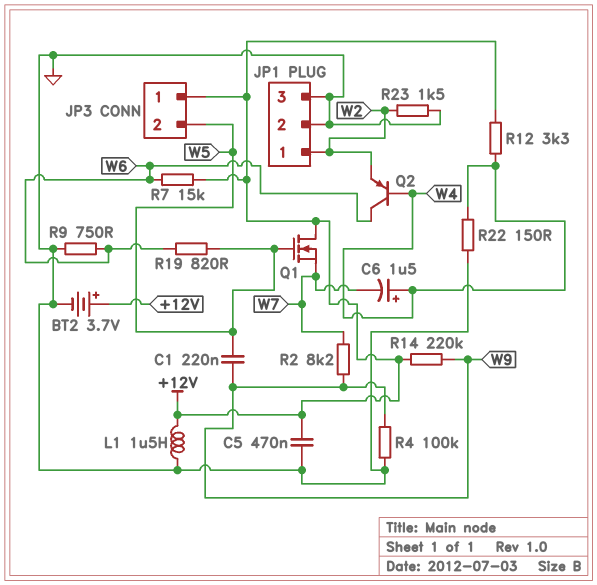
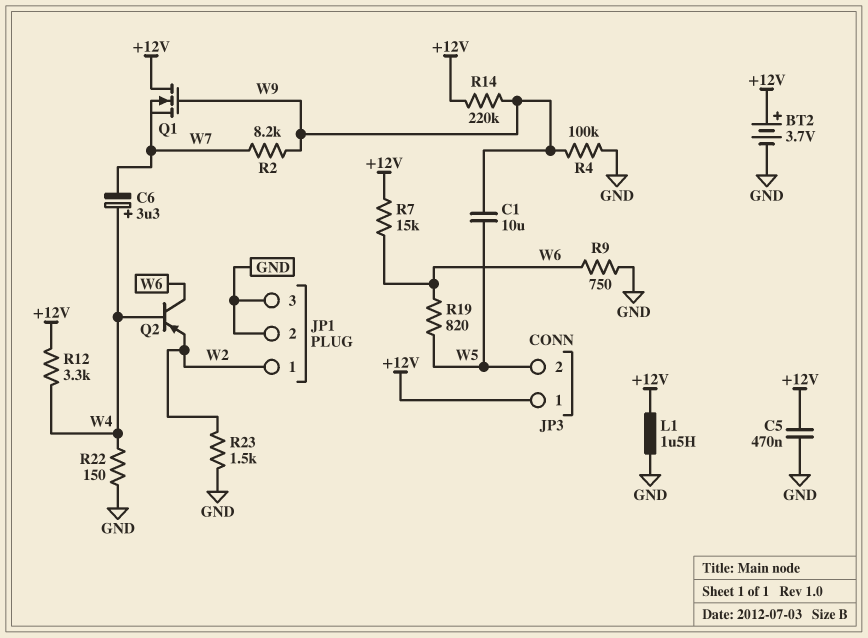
C1: 220nF (W5, W9) -> 10uF (W5, W9)
C6: 1.5uF (plus W4, minus W7) -> 3.3uF (plus W4, minus W7)
Q1: NMOS (G W5, D +12V, S W7) -> NMOS (G W9, D +12V, S W7)

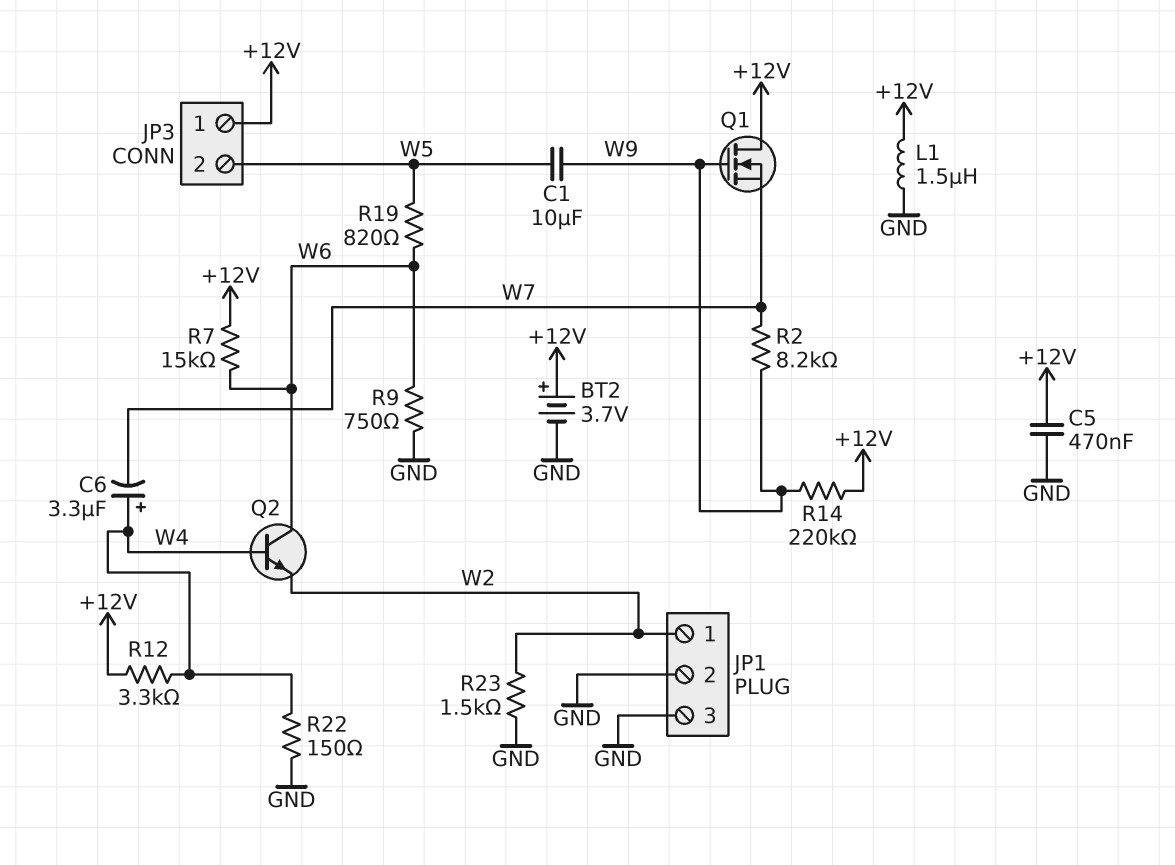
Q2: PNP (B W4, C W6, E W2) -> NPN (B W4, C W6, E W2)
R4: 100k (GND, W9) -> none

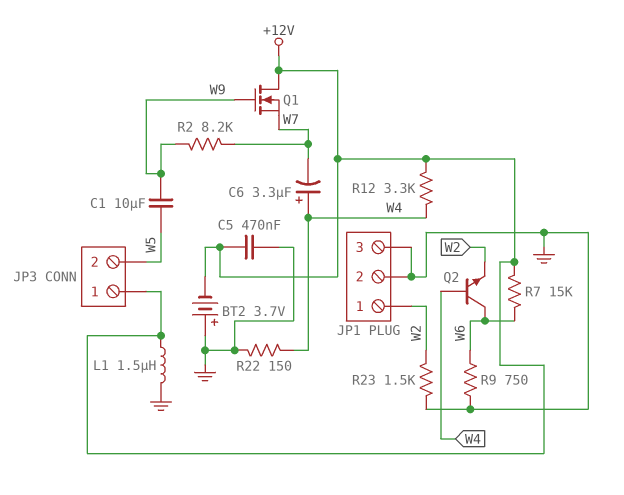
BT2: 3.7V (plus +12V, minus GND) -> 3.7V (plus GND, minus +12V)
R14: 220k (+12V, W9) -> none
R19: 820 (W5, W6) -> none

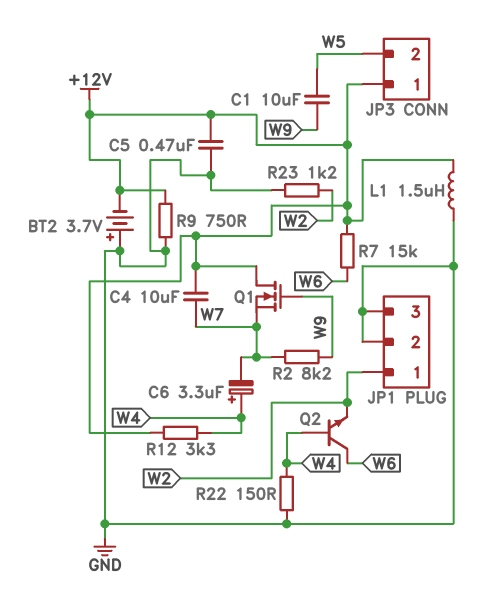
C4: none -> 10uF (+12V, W7)
R9: 750 (GND, W6) -> 750 (+12V, GND)
R23: 1.5k (GND, W2) -> 1.2k (GND, W2)

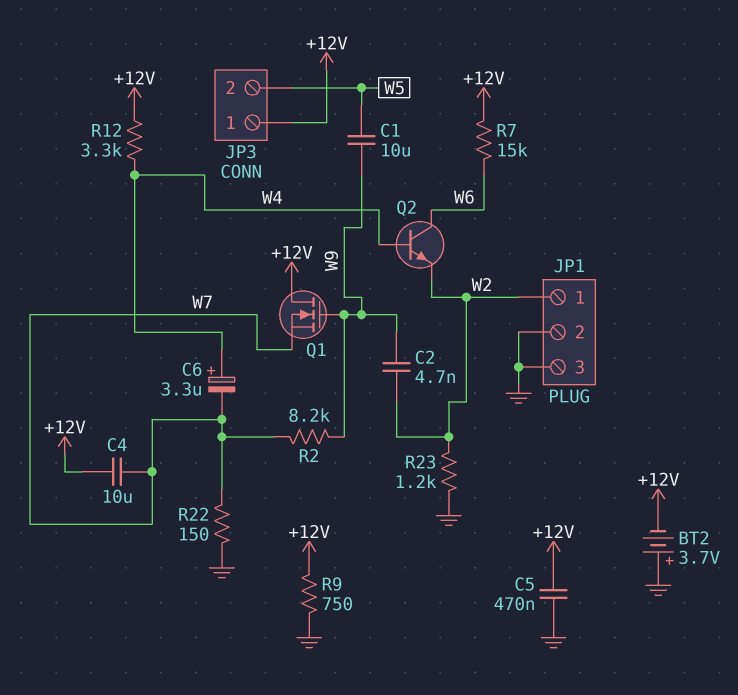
C2: none -> 4.7nF (W2, W9)
L1: 1.5uH (+12V, GND) -> none
R22: 150 (GND, W4) -> 150 (GND, W7)

